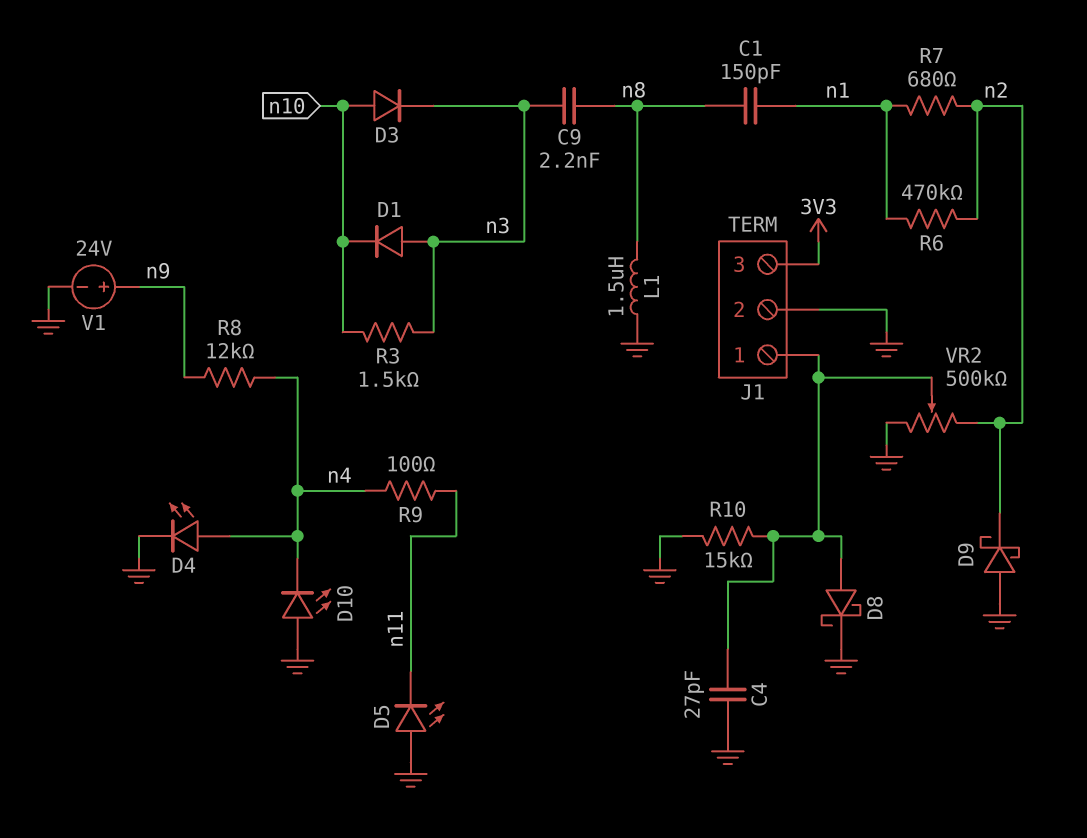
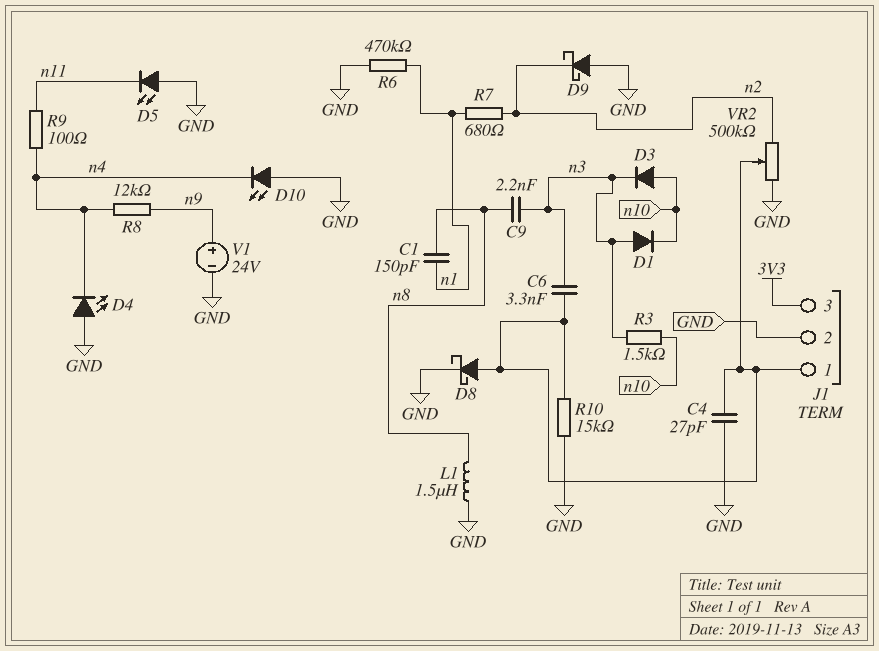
C6: none -> 3.3nF (J1/1, n3)
D4: LED (A n4, K GND) -> LED (A GND, K n4)
R6: 470k (n1, n2) -> 470k (GND, n1)

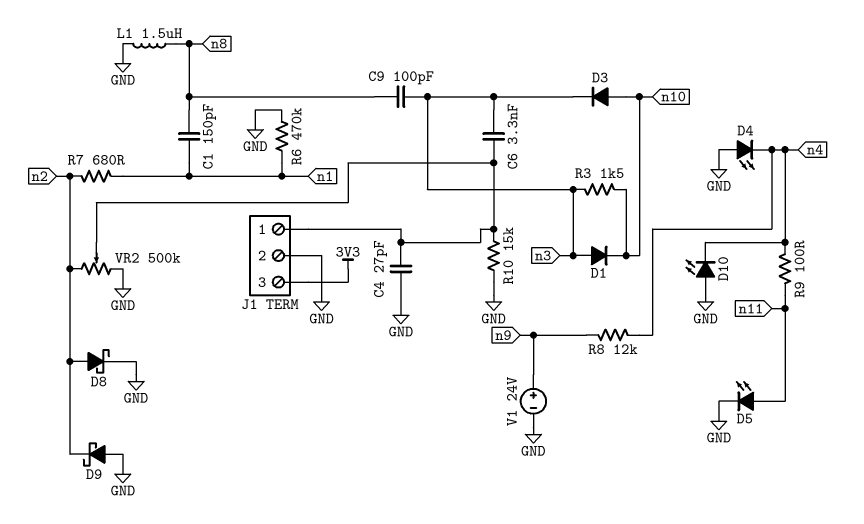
C9: 2.2nF (n3, n8) -> 100pF (n3, n8)
D5: LED (A GND, K n11) -> LED (A n11, K GND)
D8: schottky (A J1/1, K GND) -> schottky (A n2, K GND)

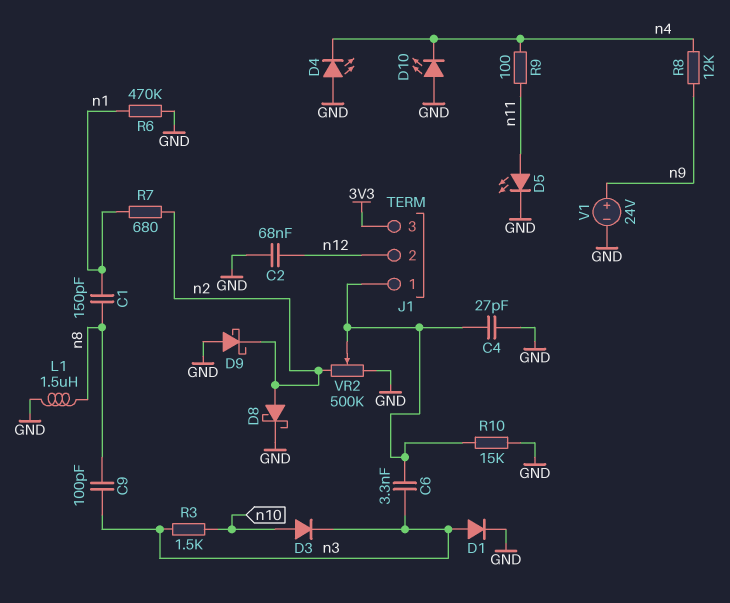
C2: none -> 68nF (GND, n12)
D1: diode (A n3, K n10) -> diode (A n3, K GND)
J1 pin 2: GND -> n12

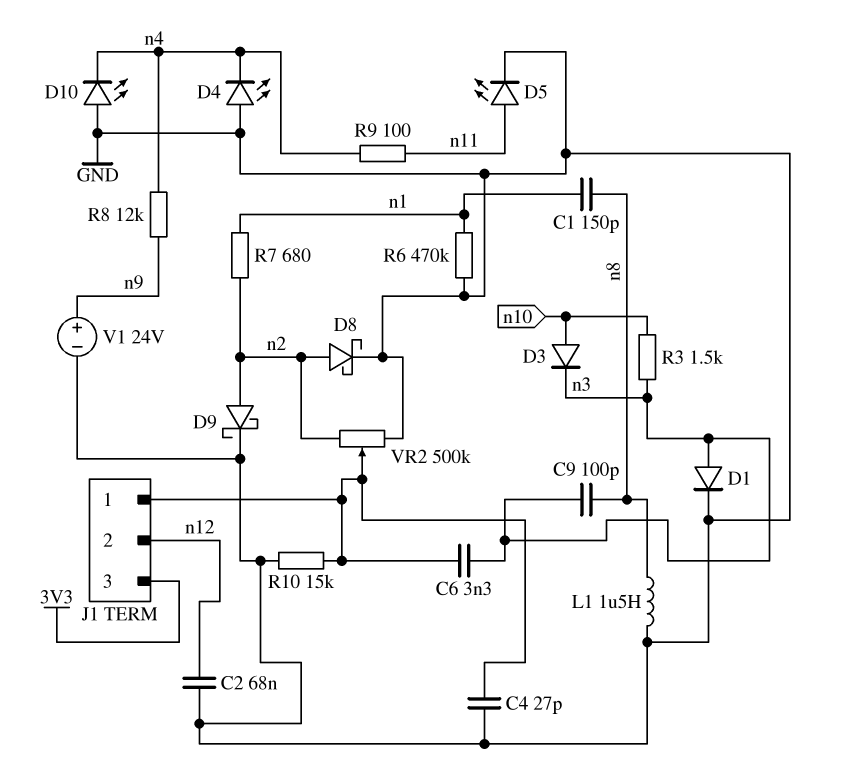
D9: schottky (A GND, K n2) -> schottky (A n2, K GND)

